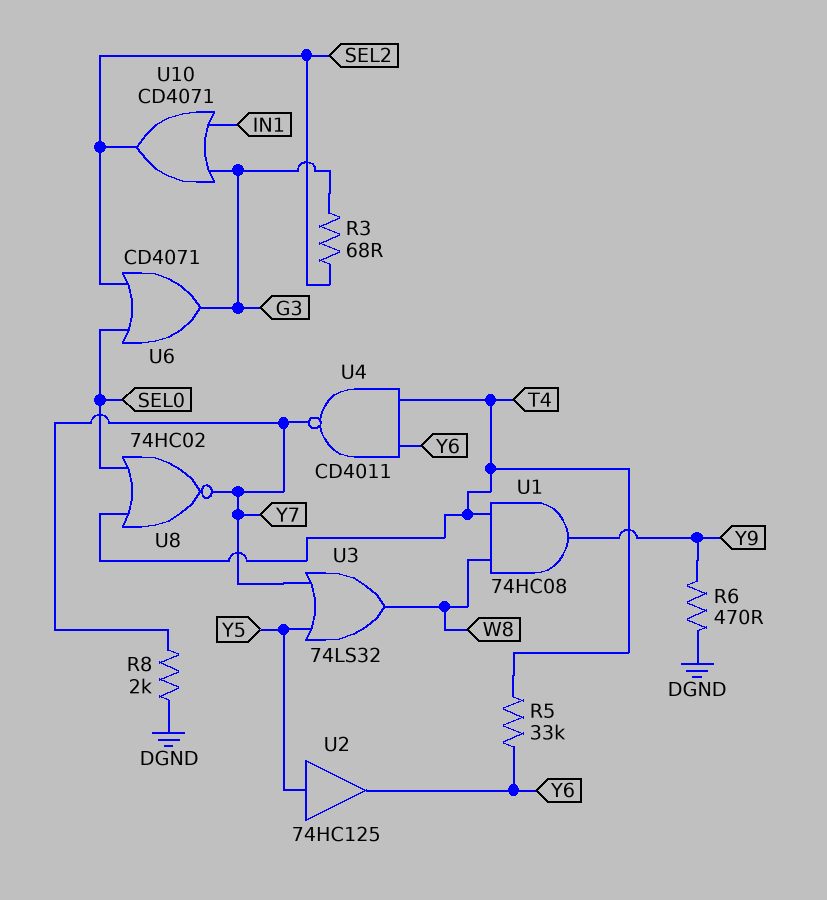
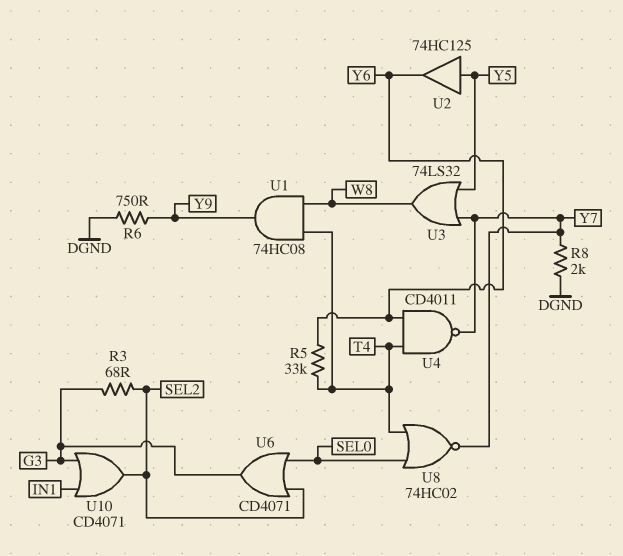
R6: 470 (DGND, Y9) -> 750 (DGND, Y9)

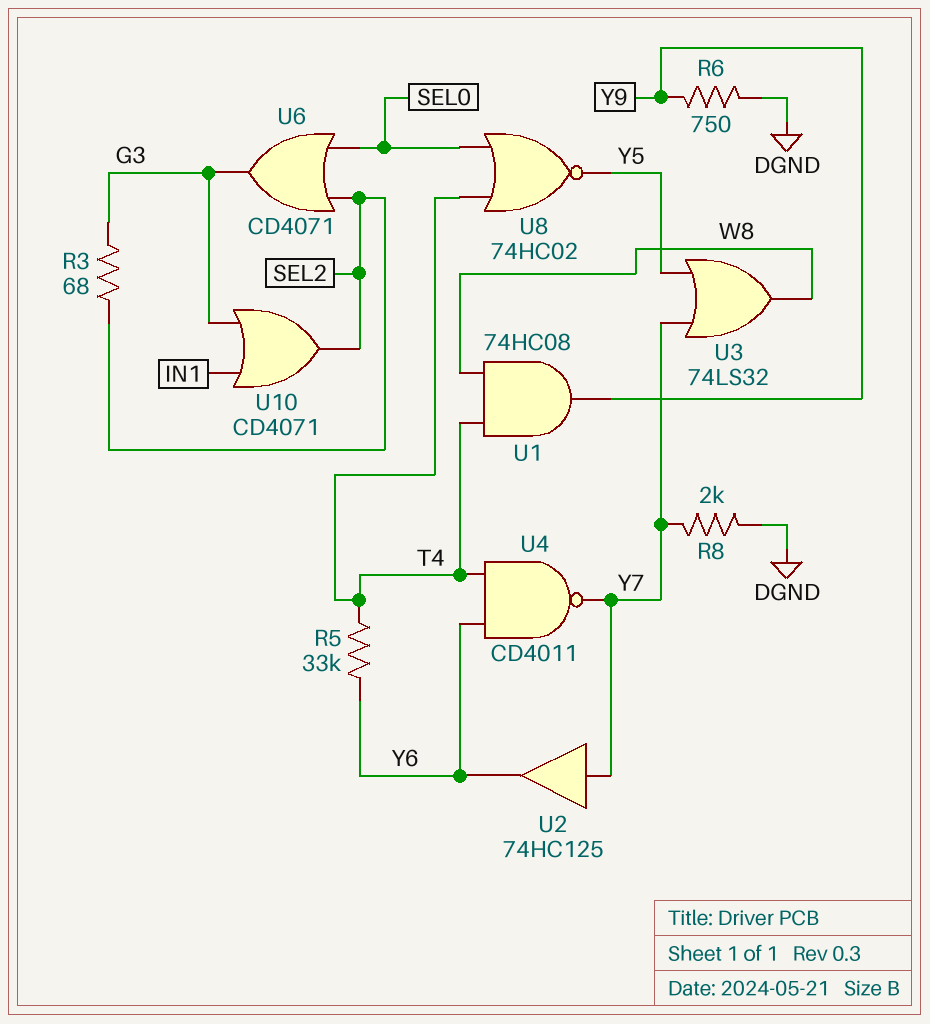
U2: buffer 74HC125 (in Y5, out Y6) -> buffer 74HC125 (in Y7, out Y6)
U8: NOR 74HC02 (in SEL0, in T4, out Y7) -> NOR 74HC02 (in SEL0, in T4, out Y5)

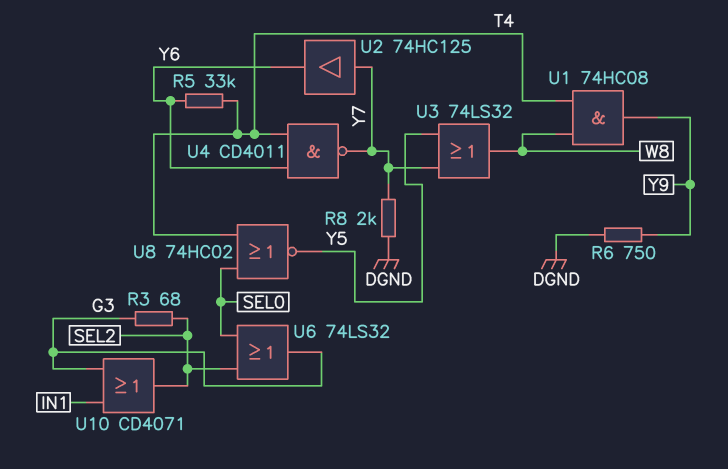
U6: OR CD4071 (in SEL0, in SEL2, out G3) -> OR 74LS32 (in SEL0, in SEL2, out G3)

